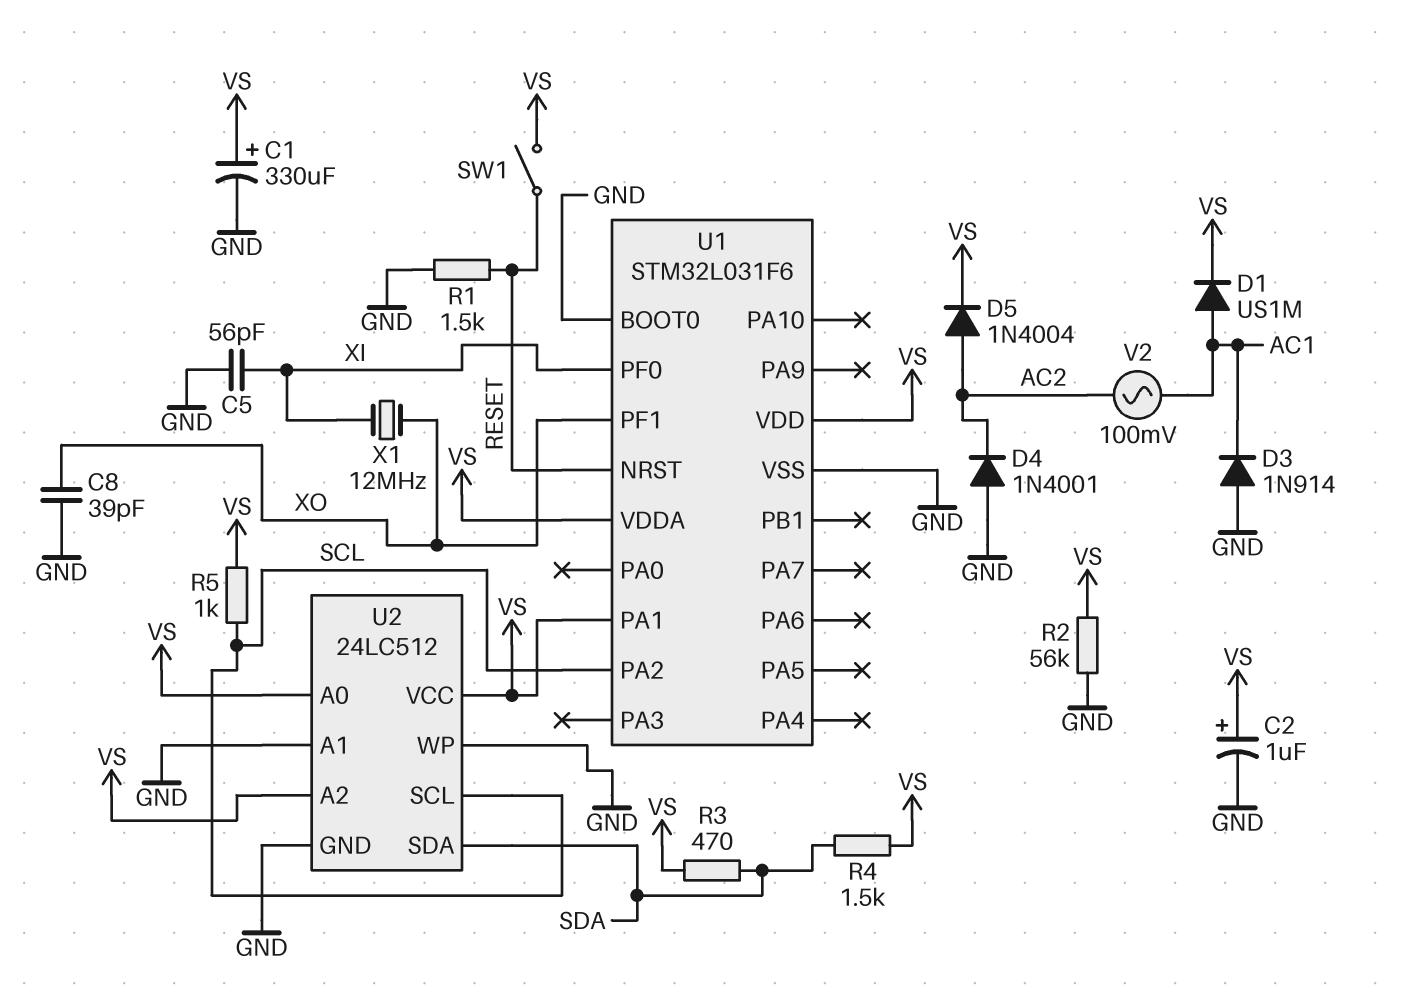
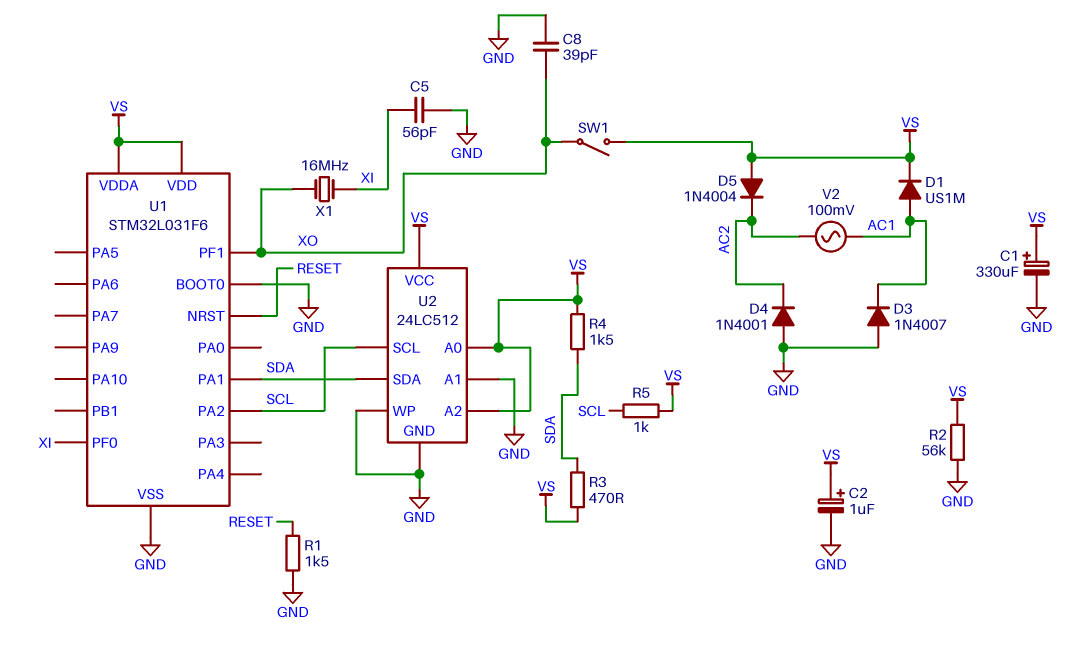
D3: diode 1N914 (A GND, K AC1) -> diode 1N4007 (A GND, K AC1)
D5: diode 1N4004 (A AC2, K VS) -> diode 1N4004 (A VS, K AC2)
SW1: switch (RESET, VS) -> switch (VS, XO)
U1 pin PA1: VS -> SDA
X1: 12MHz (XI, XO) -> 16MHz (XI, XO)

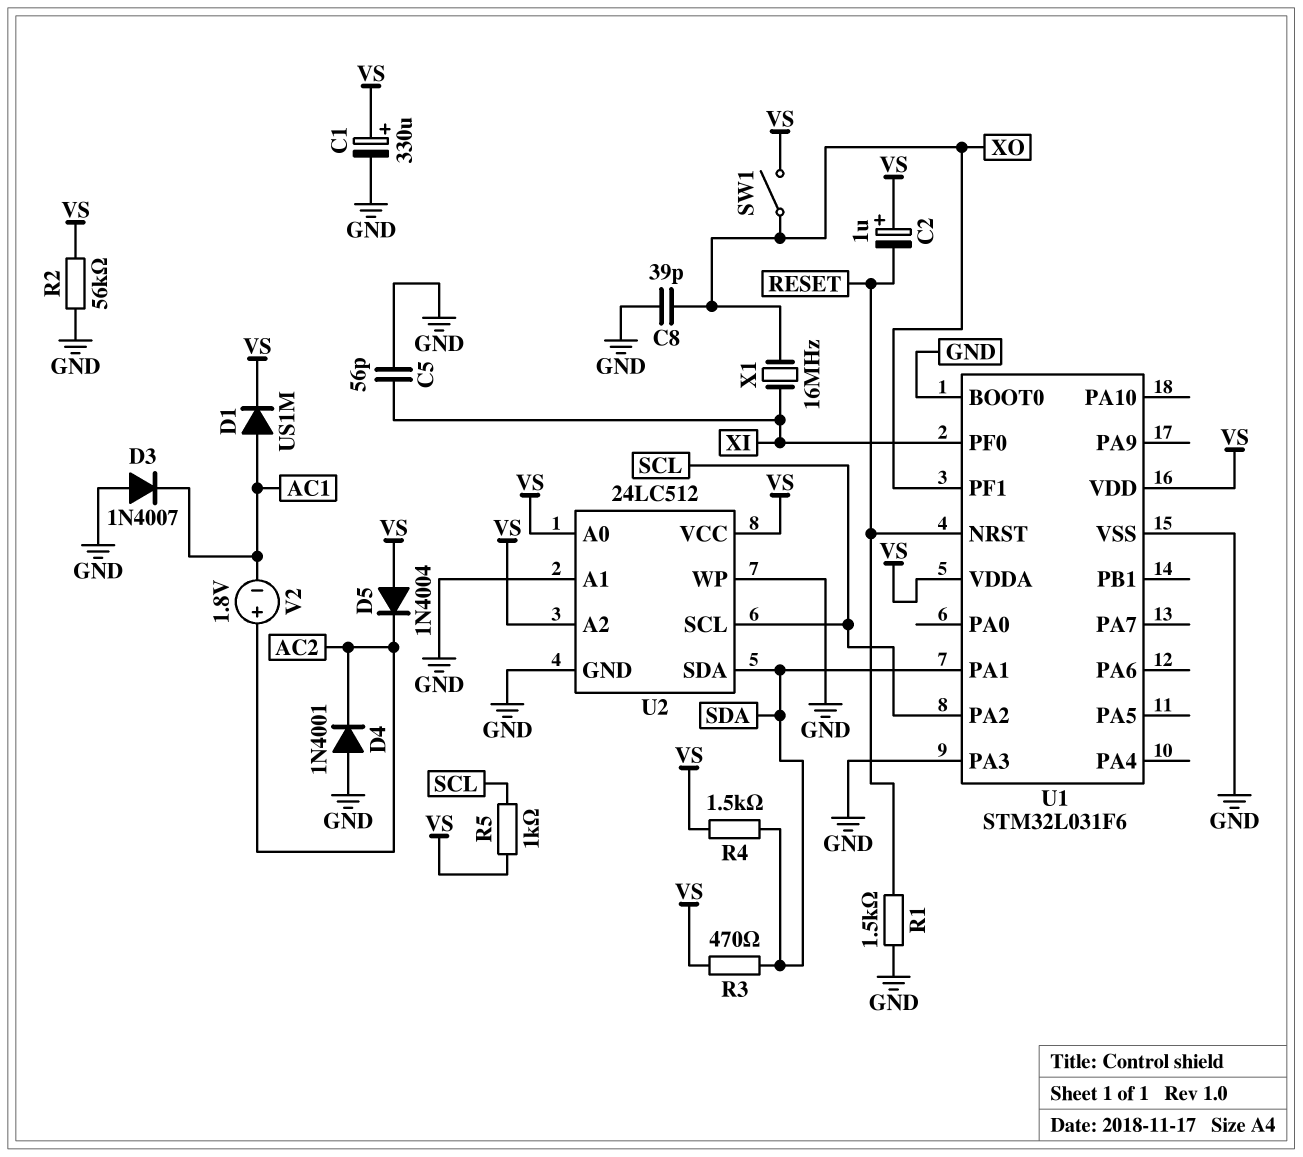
C2: 1uF (plus VS, minus GND) -> 1uF (plus VS, minus RESET)
U1 pin PA3: none -> GND
V2: AC 100mV (AC1, AC2) -> 1.8V (plus AC2, minus AC1)

